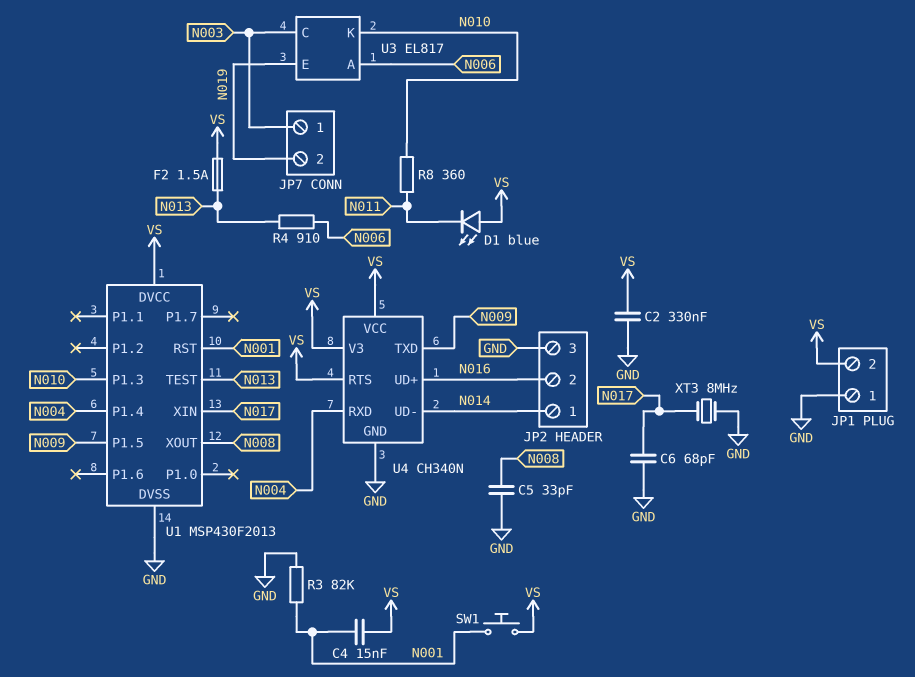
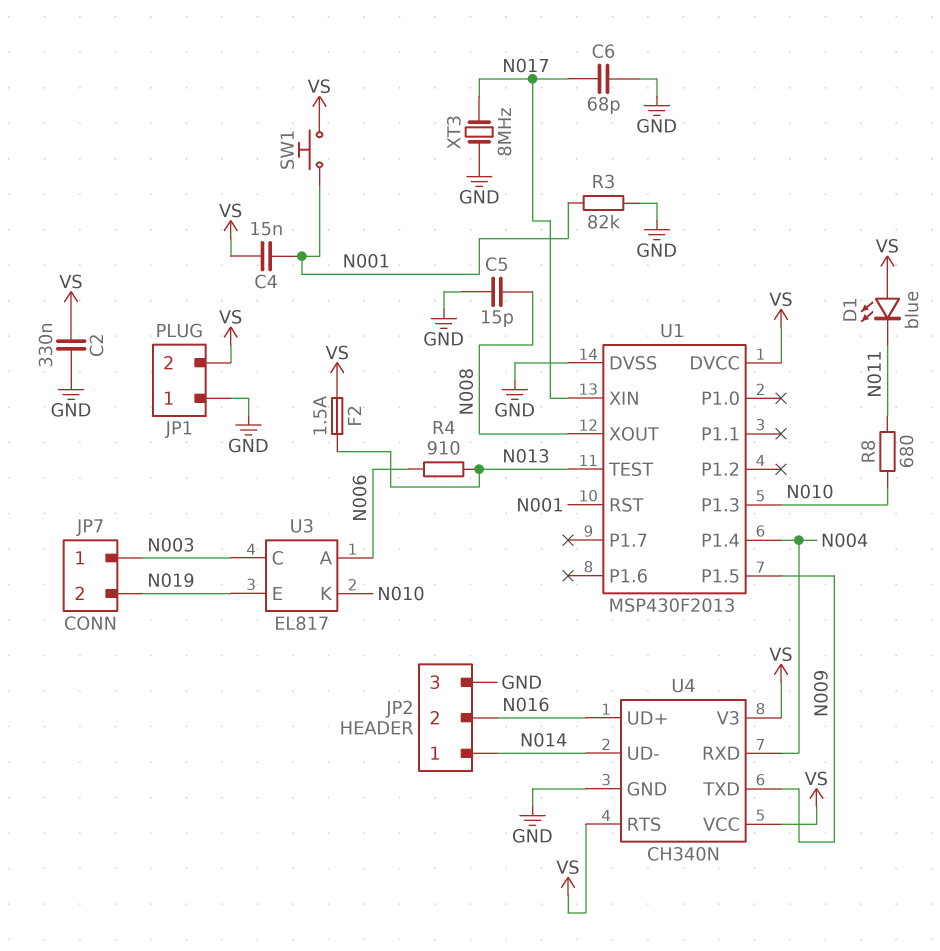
C5: 33pF (GND, N008) -> 15pF (GND, N008)
R8: 360 (N010, N011) -> 680 (N010, N011)

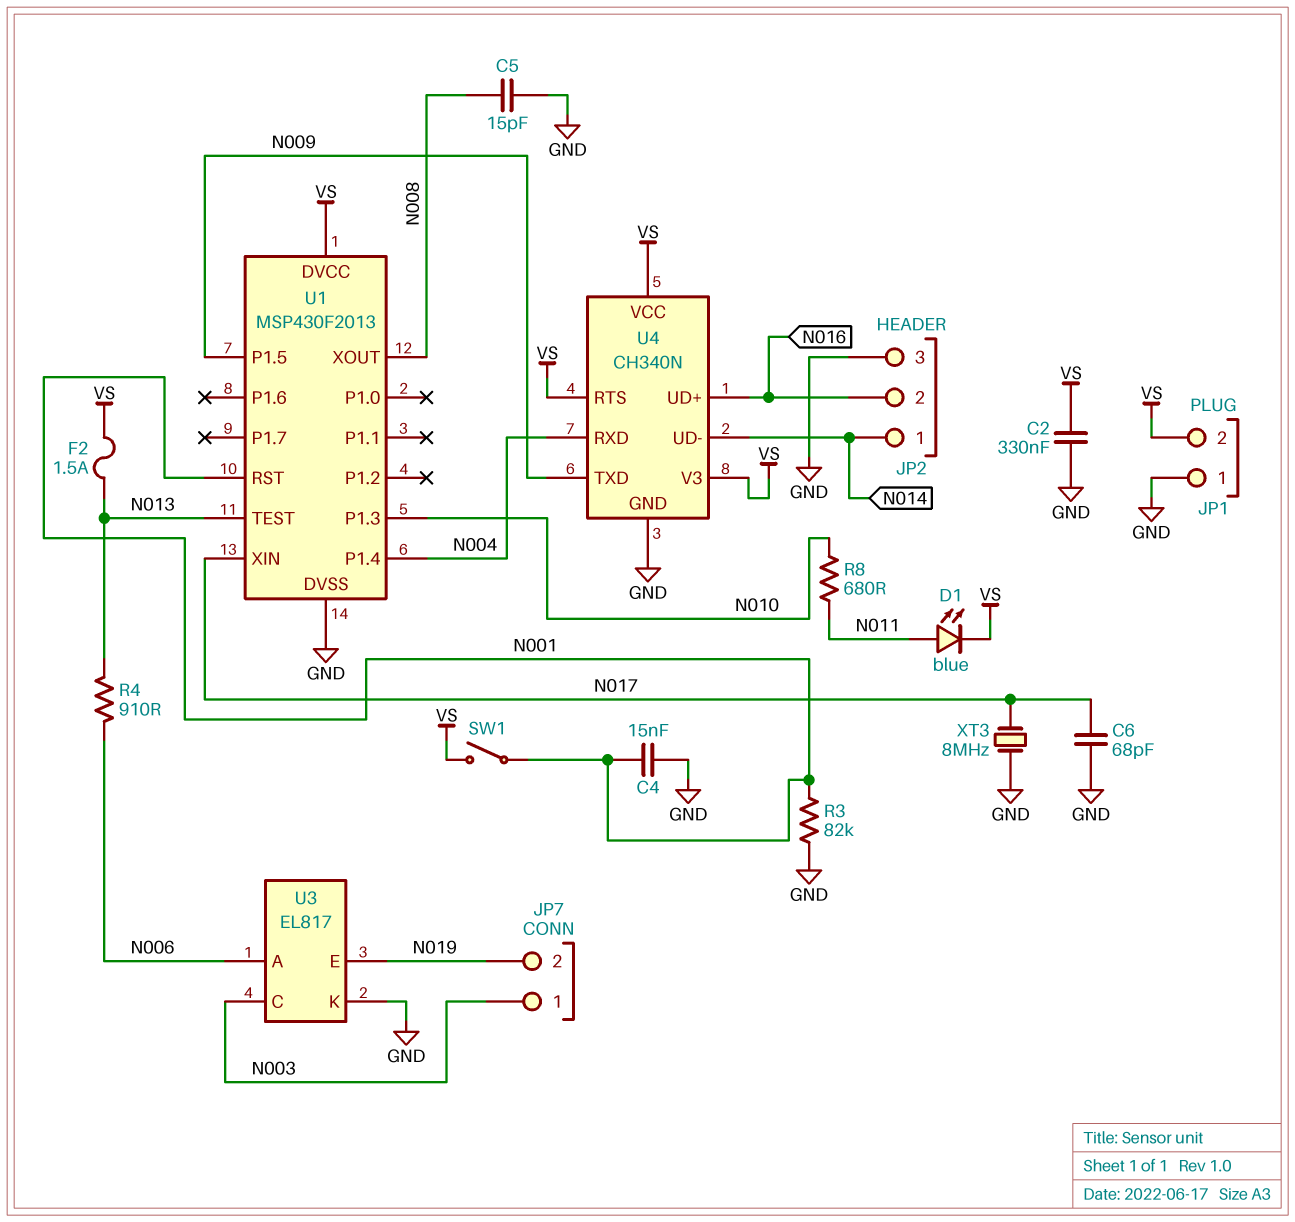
C4: 15nF (N001, VS) -> 15nF (GND, N001)
D1: LED blue (A VS, K N011) -> LED blue (A N011, K VS)
SW1: button (N001, VS) -> switch (N001, VS)
U3 pin K: N010 -> GND

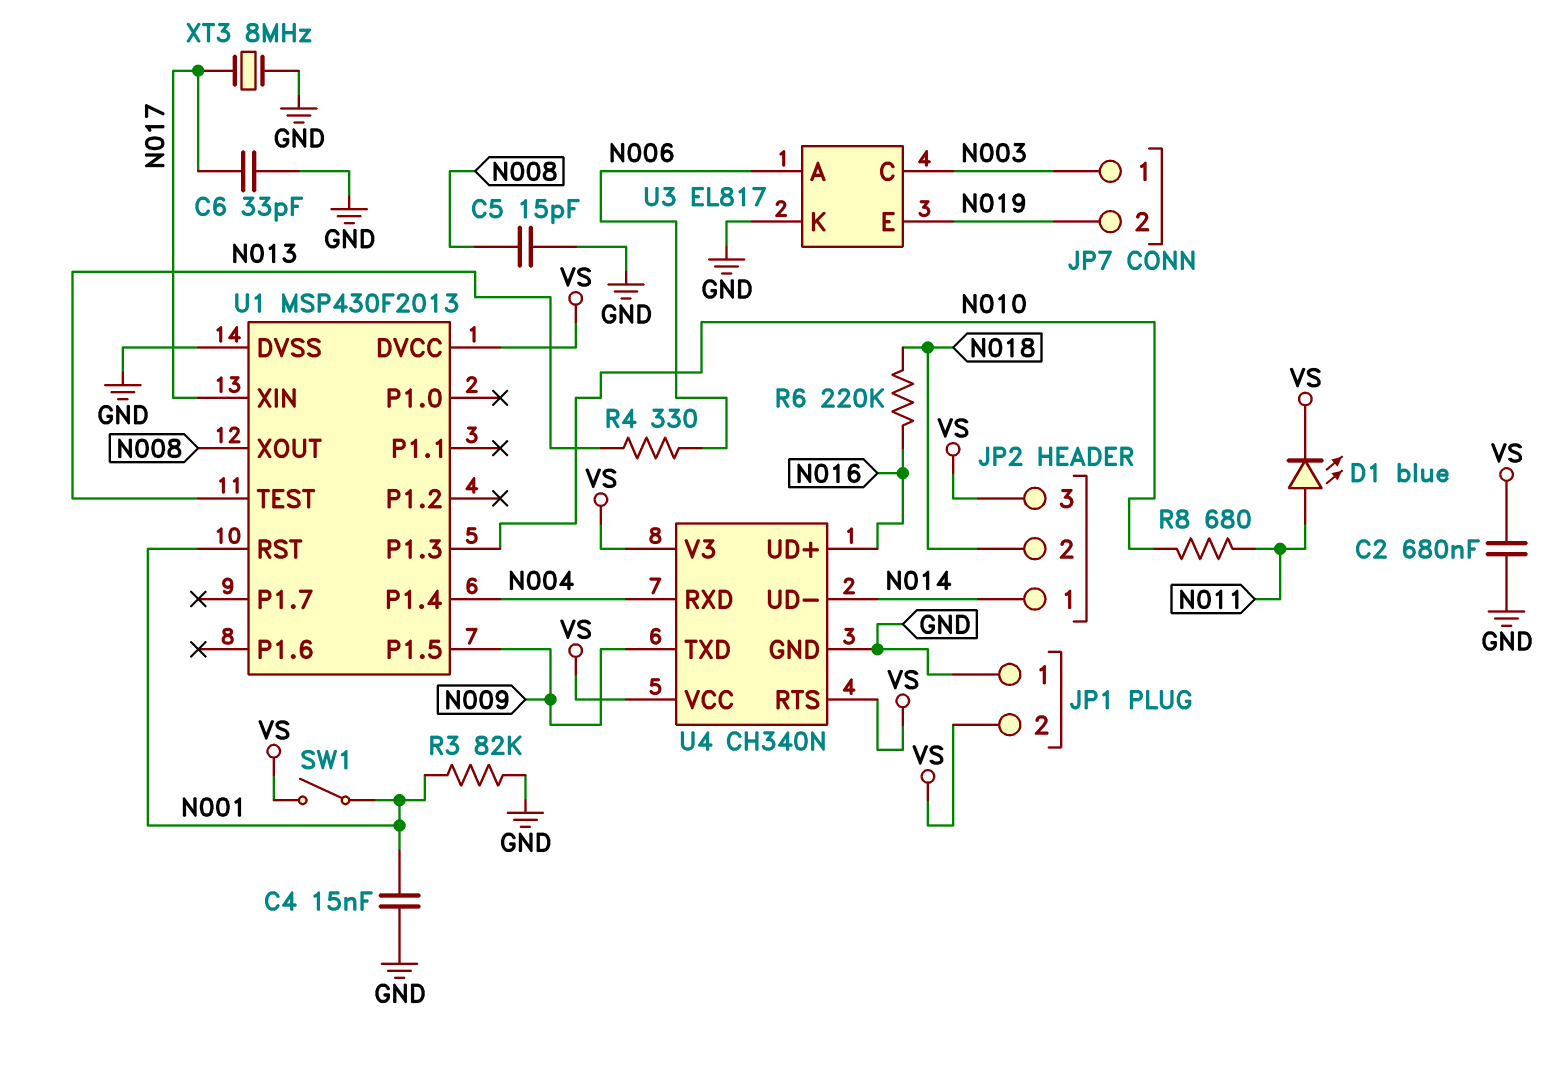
C2: 330nF (GND, VS) -> 680nF (GND, VS)
C6: 68pF (GND, N017) -> 33pF (GND, N017)
F2: 1.5A (N013, VS) -> none
JP2 pin 2: N016 -> N018
JP2 pin 3: GND -> VS
R4: 910 (N006, N013) -> 330 (N006, N013)
R6: none -> 220k (N016, N018)

